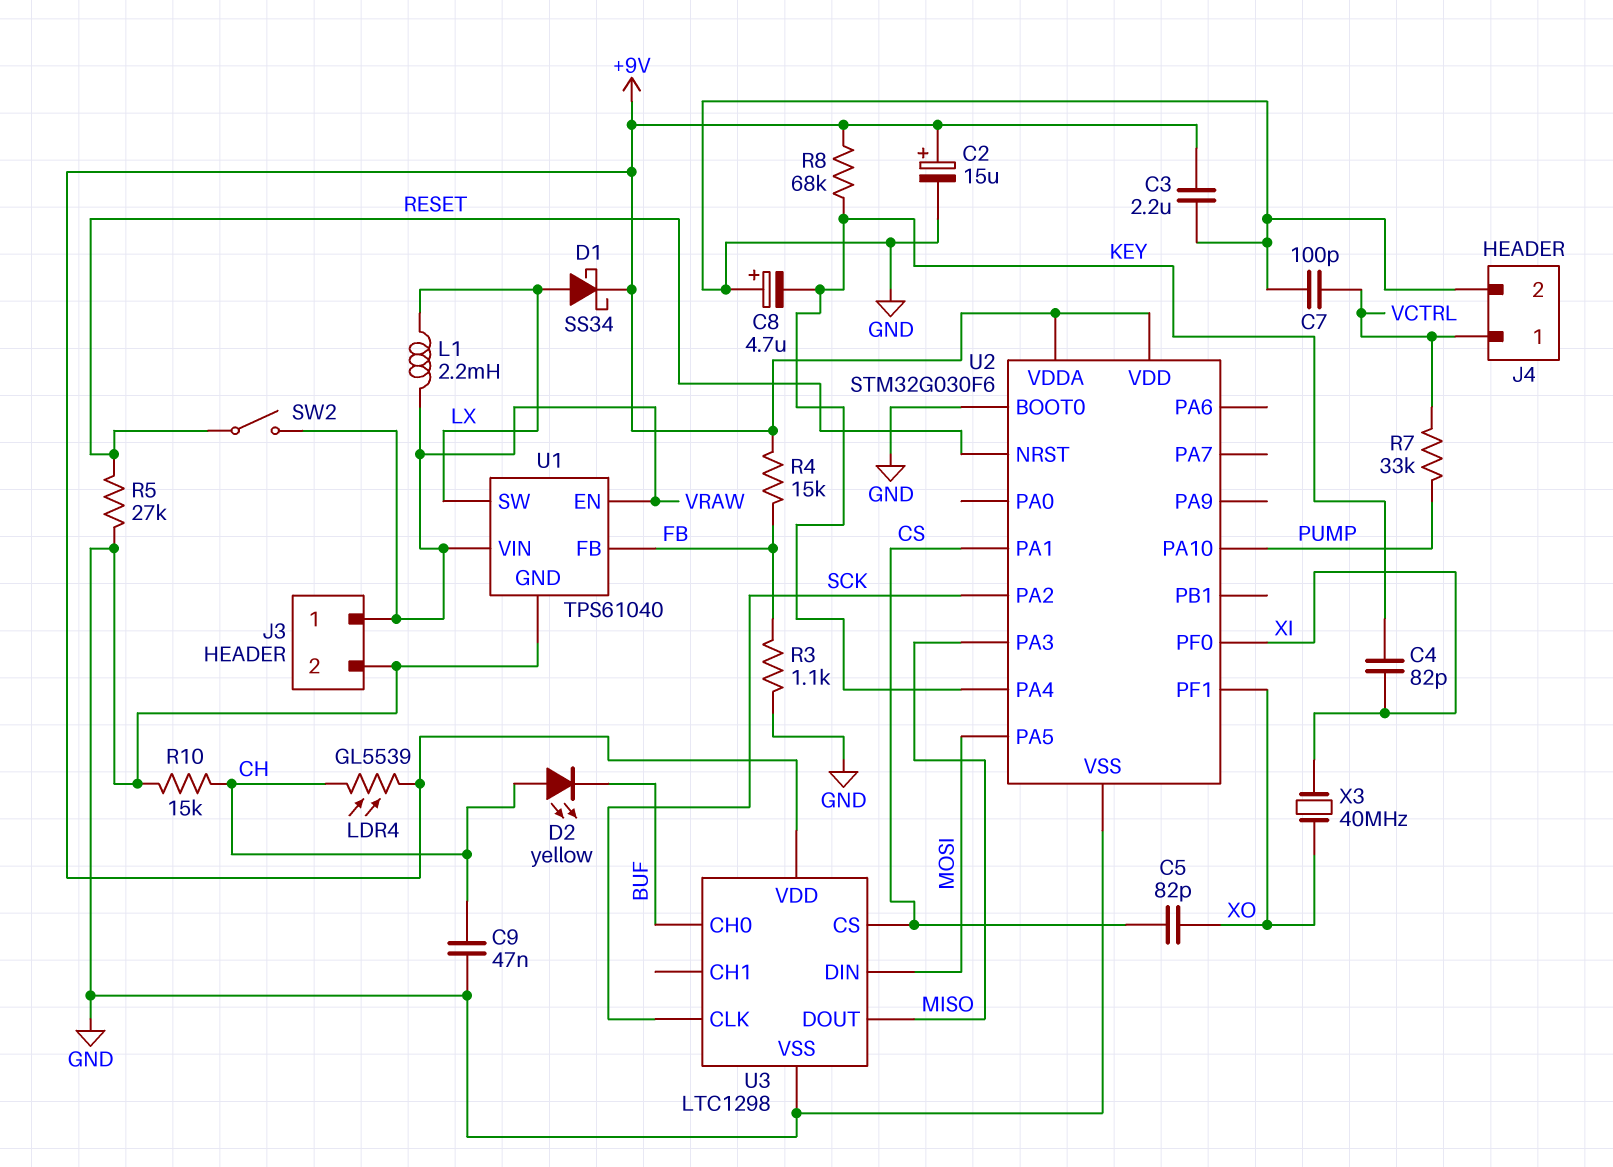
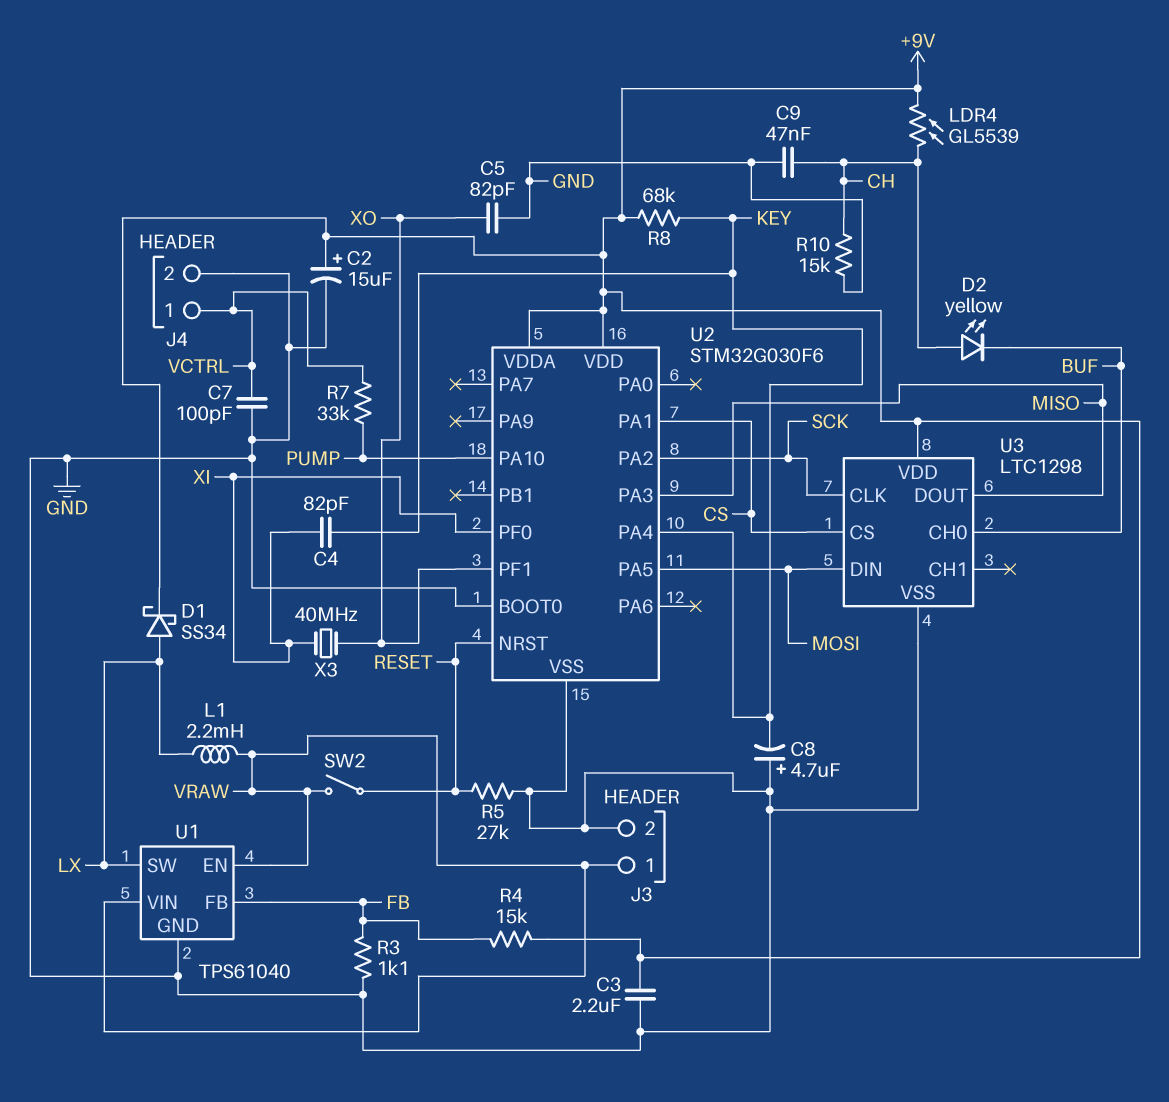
C5: 82pF (CS, XO) -> 82pF (GND, XO)

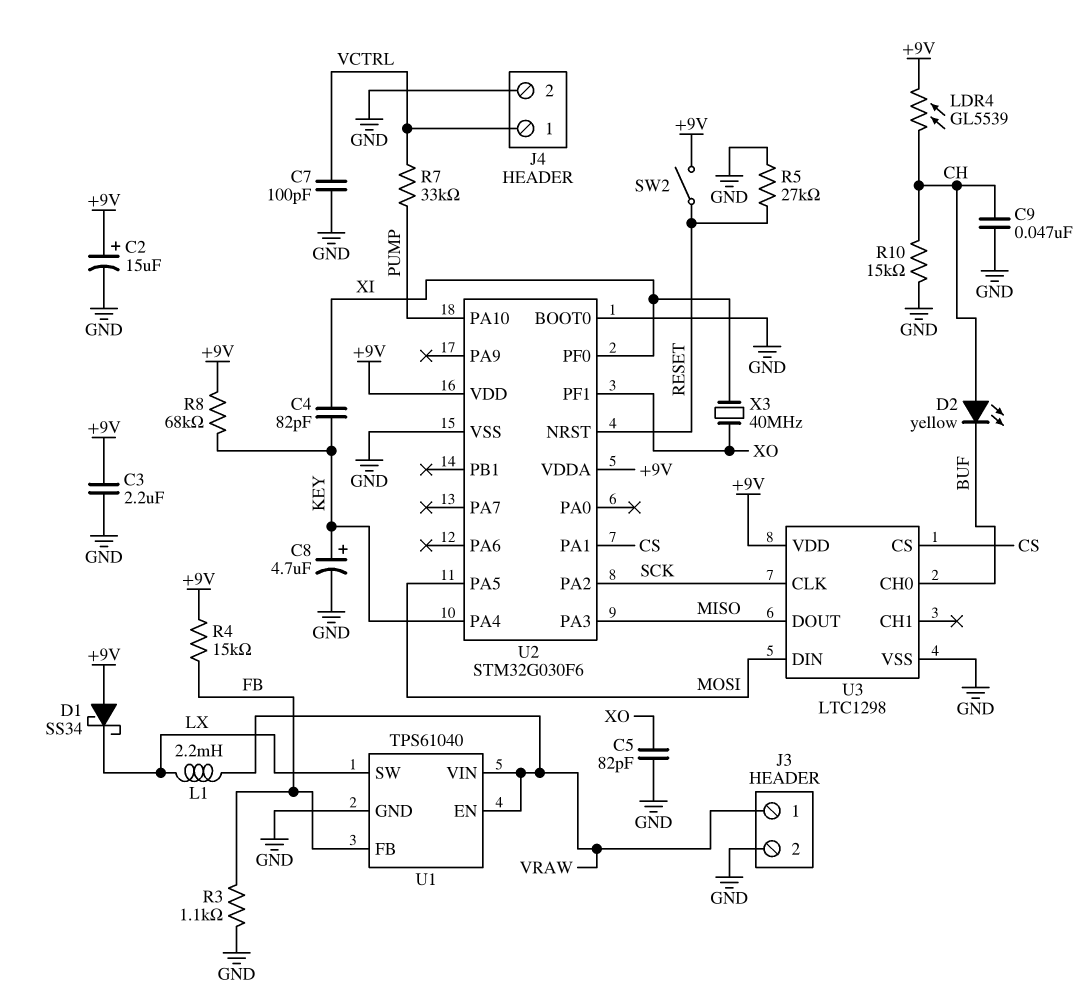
C8: 4.7uF (plus GND, minus KEY) -> 4.7uF (plus KEY, minus GND)
D1: schottky SS34 (A LX, K +9V) -> schottky SS34 (A +9V, K LX)
SW2: switch (RESET, VRAW) -> switch (+9V, RESET)

